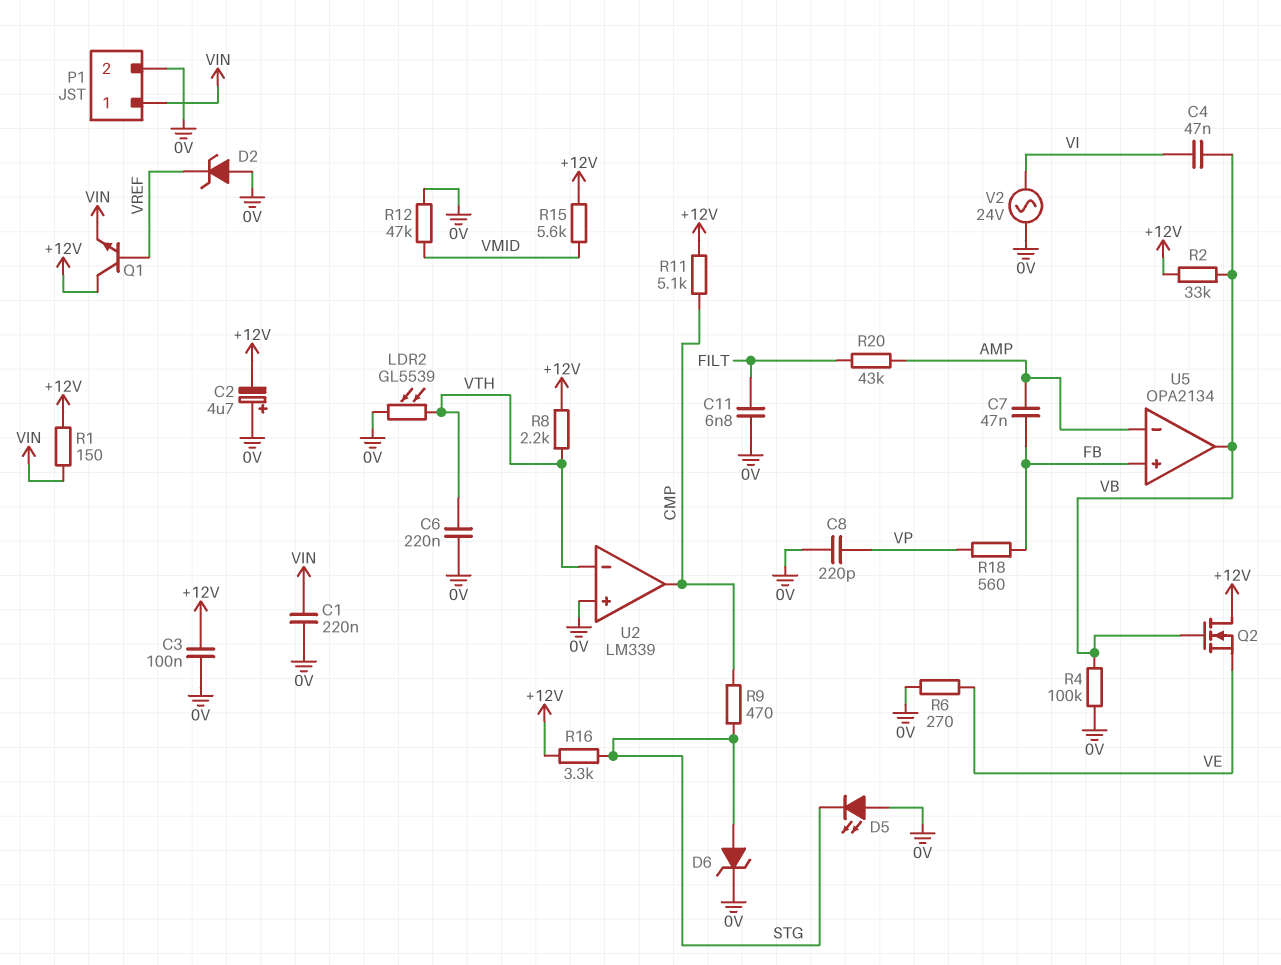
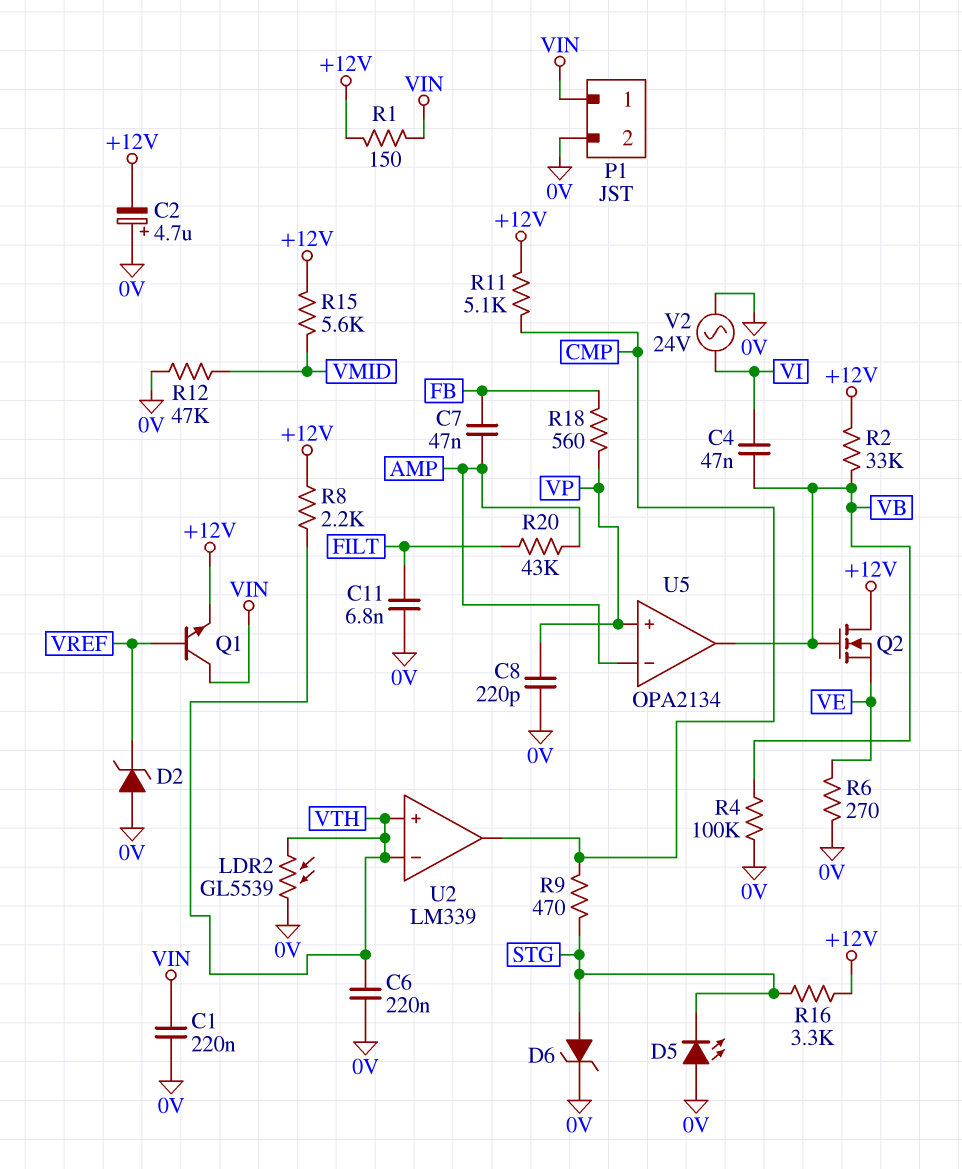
C3: 100nF (+12V, 0V) -> none
Q1: NPN (B VREF, C +12V, E VIN) -> NPN (B VREF, C VIN, E +12V)
U2 pin in+: 0V -> VTH
U5 pin in+: FB -> VP

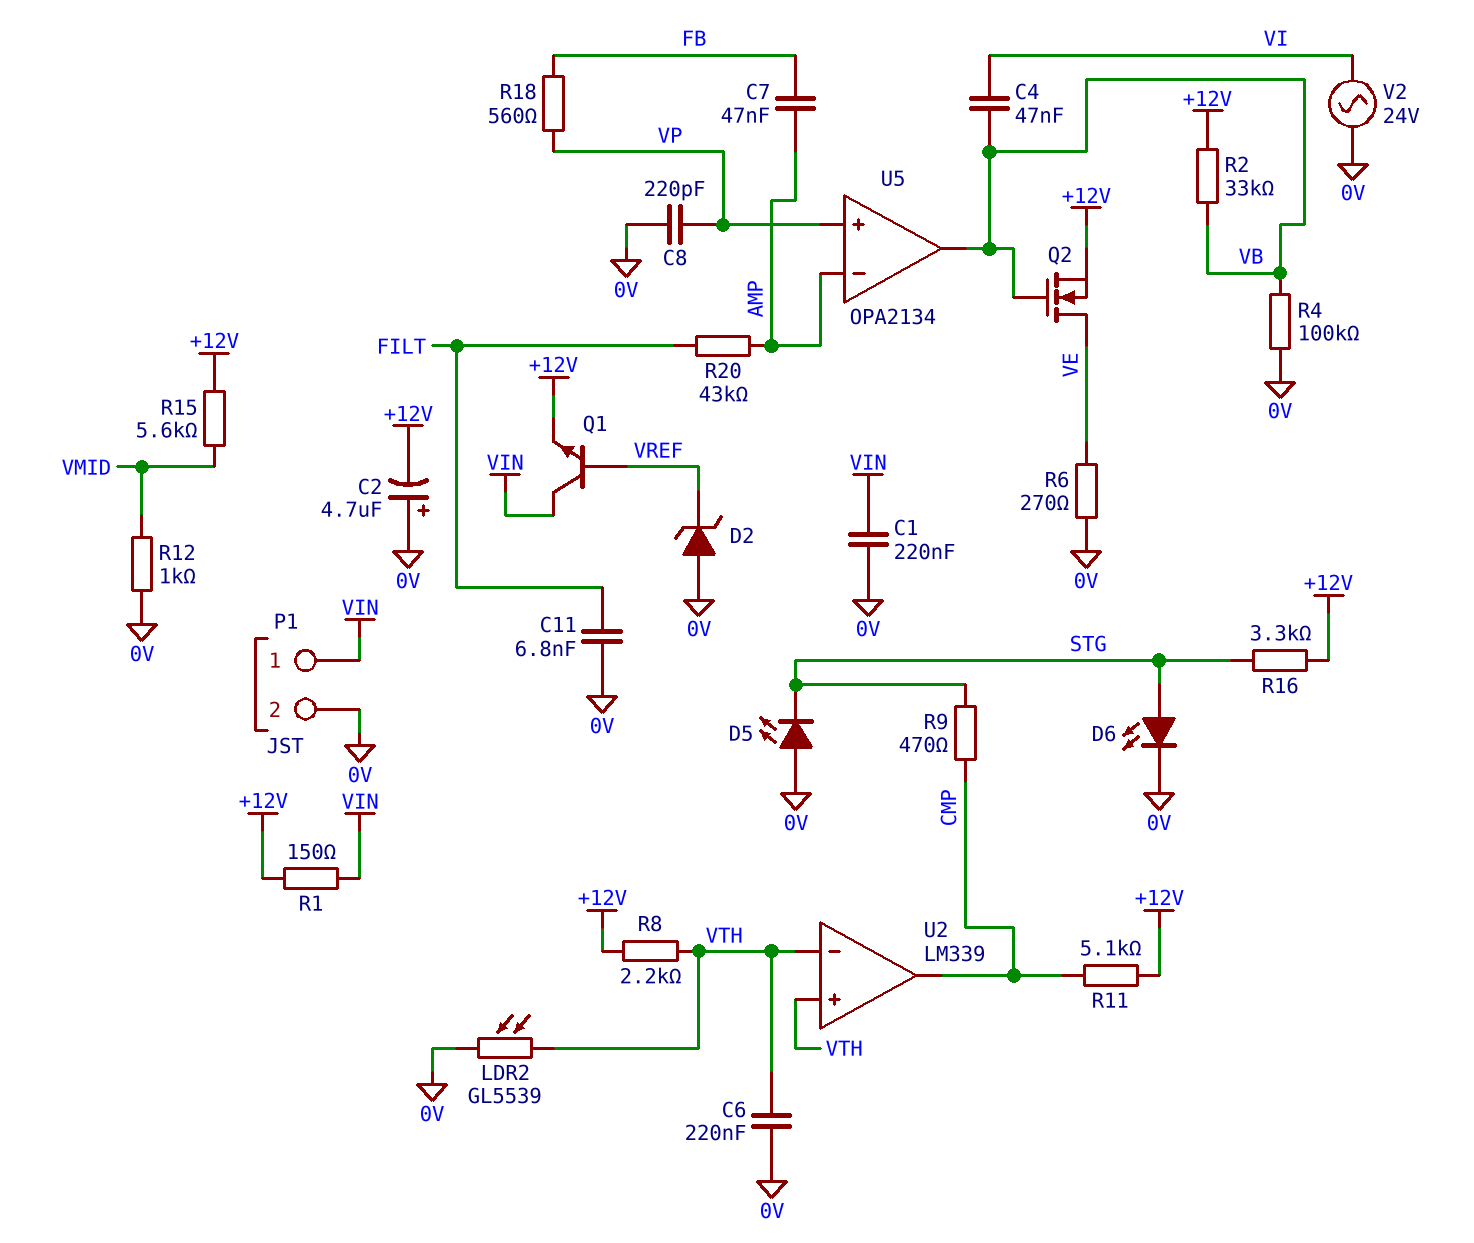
D6: zener (A STG, K 0V) -> LED (A STG, K 0V)
Q2: NMOS (G VB, D +12V, S VE) -> NMOS (G VB, D VE, S +12V)
R12: 47k (0V, VMID) -> 1k (0V, VMID)

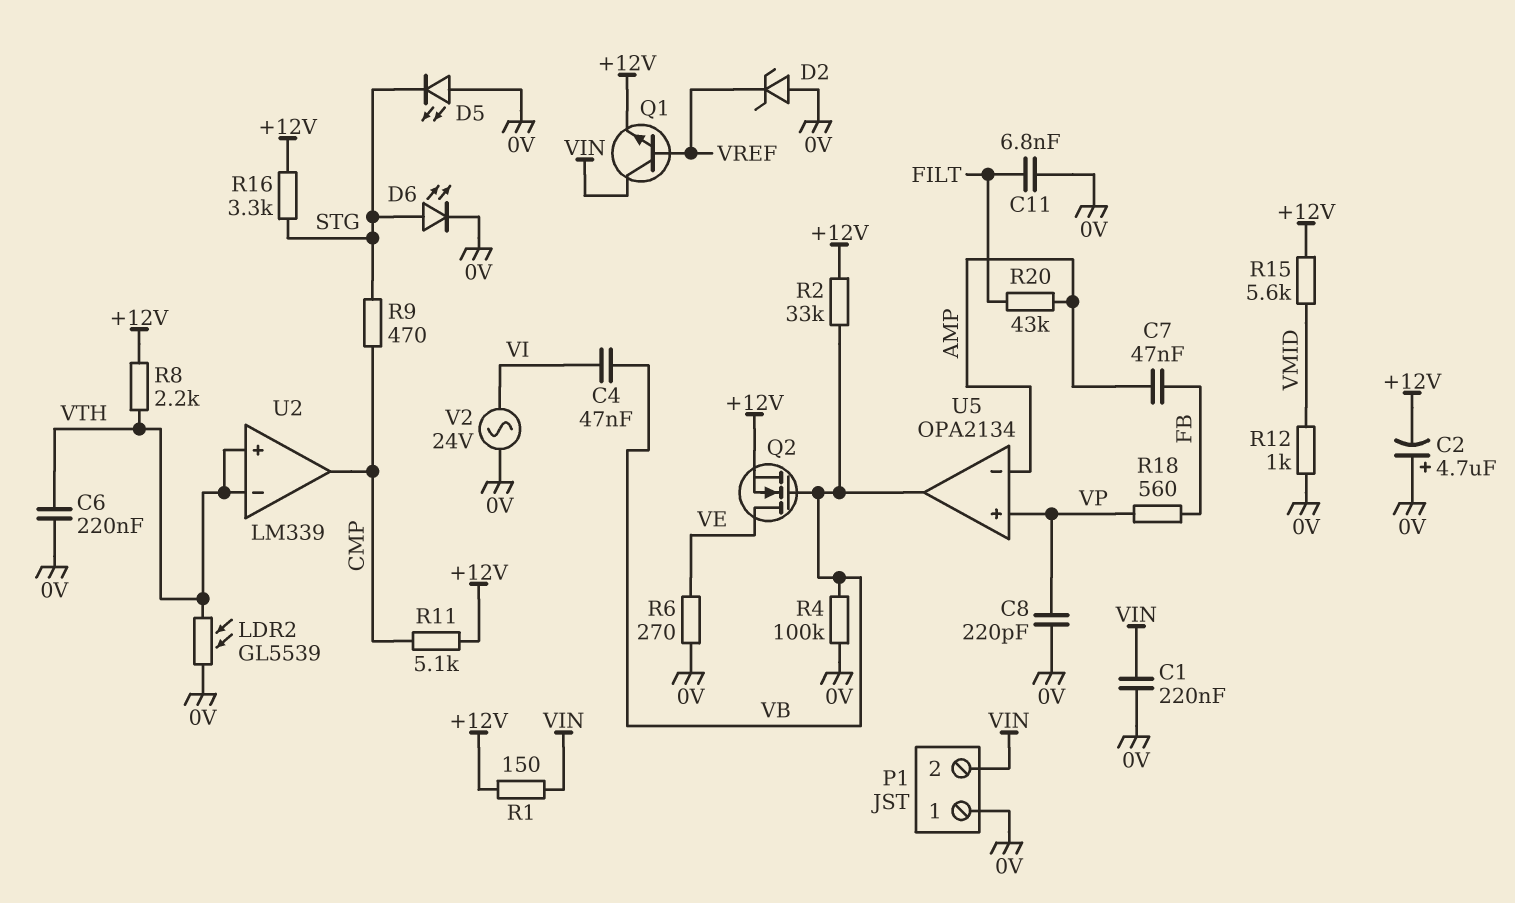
P1 pin 1: VIN -> 0V
P1 pin 2: 0V -> VIN

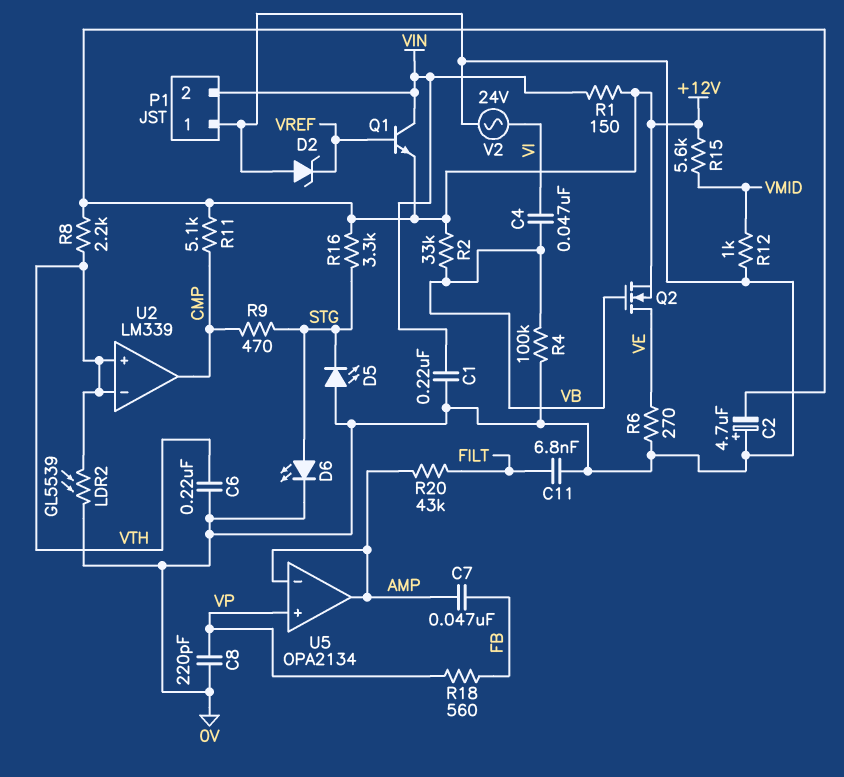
U5 pin out: VB -> AMP

